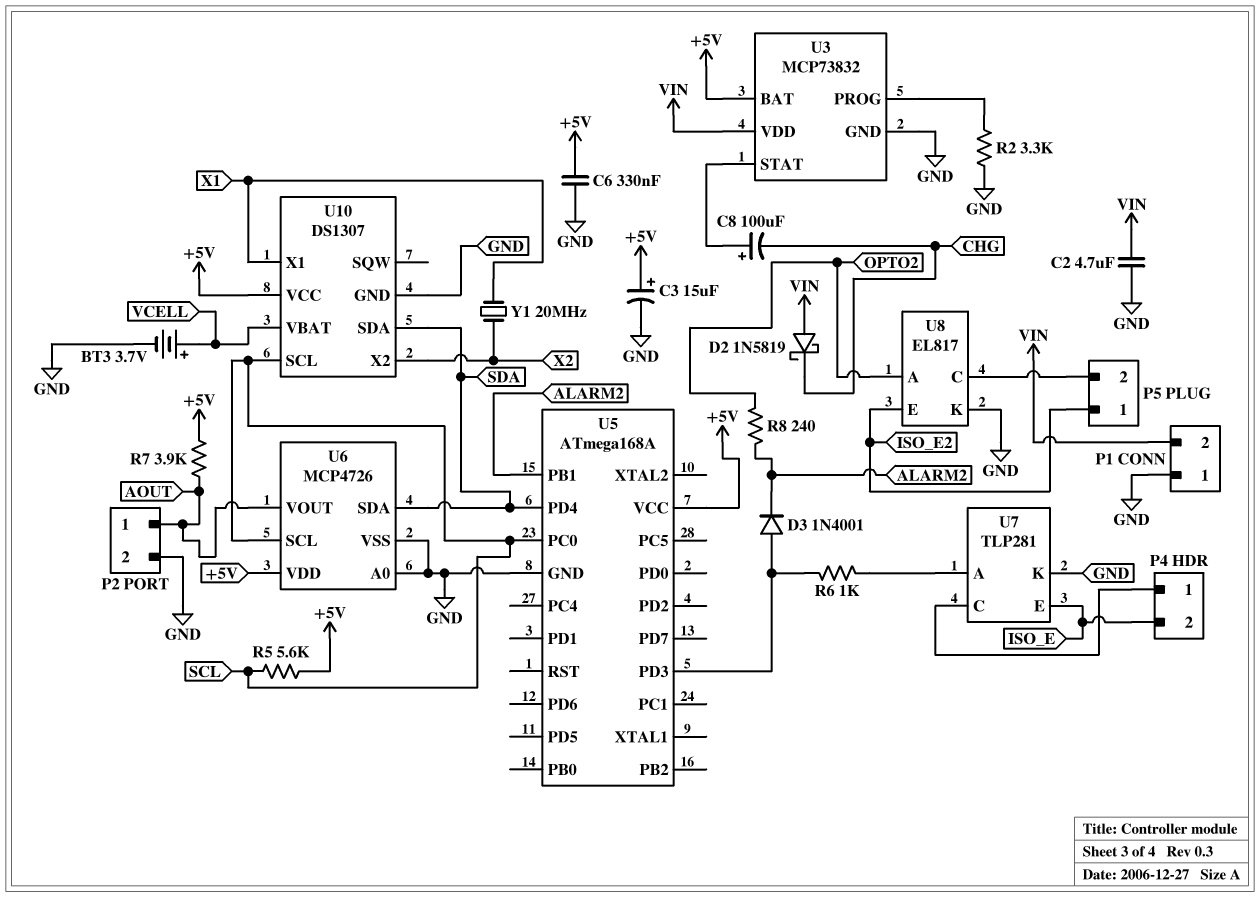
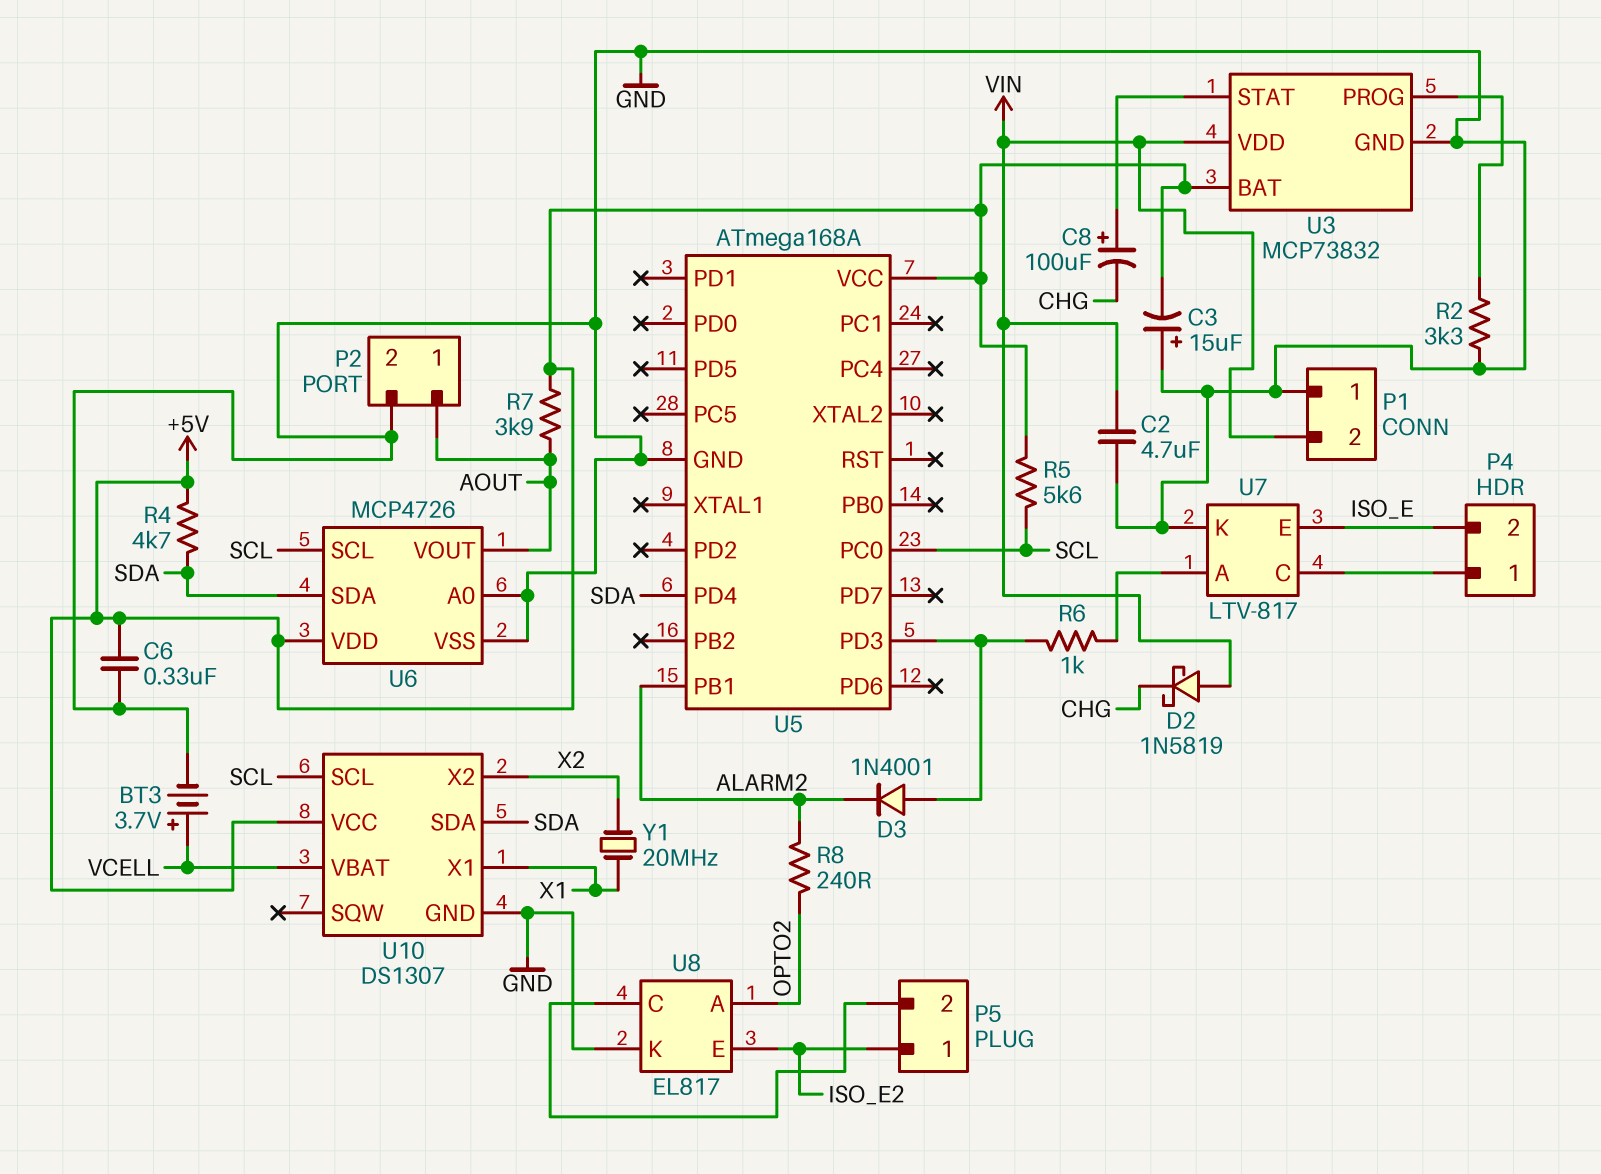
C3: 15uF (plus +5V, minus GND) -> 15uF (plus GND, minus +5V)
R4: none -> 4.7k (+5V, SDA)
U7: TLP281 -> LTV-817

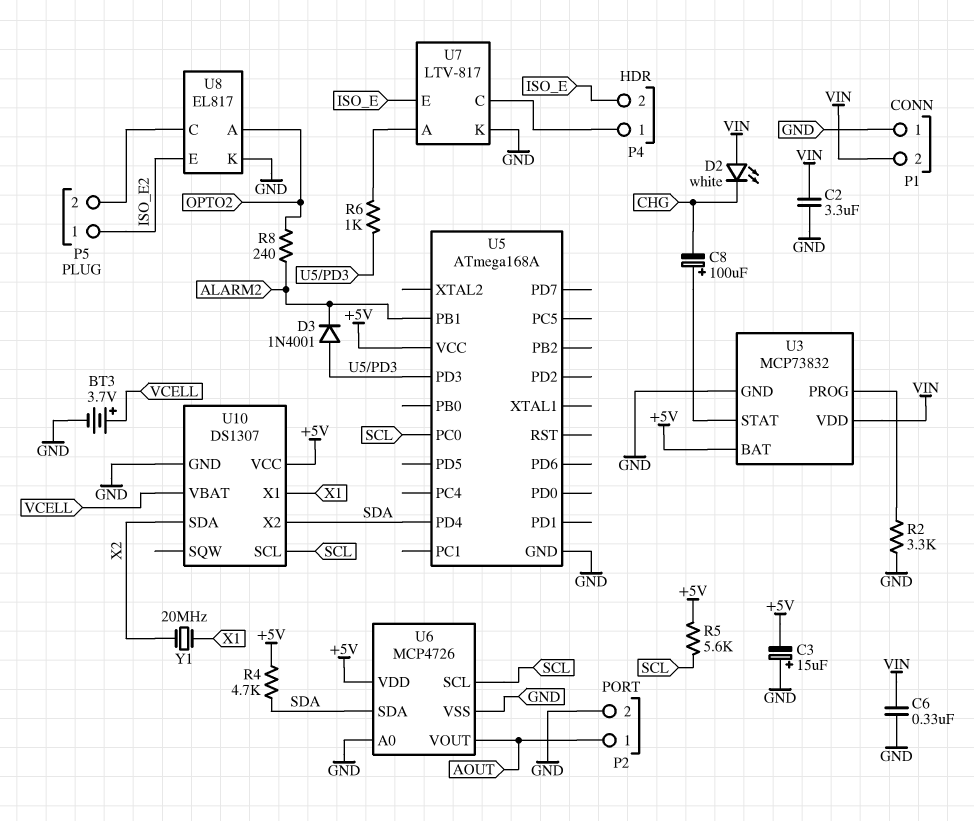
C2: 4.7uF (GND, VIN) -> 3.3uF (GND, VIN)
C6: 330nF (+5V, GND) -> 330nF (GND, VIN)
D2: schottky 1N5819 (A VIN, K CHG) -> LED white (A VIN, K CHG)
R7: 3.9k (+5V, AOUT) -> none
U10 pin SDA: SDA -> X2
U10 pin X2: X2 -> SDA

